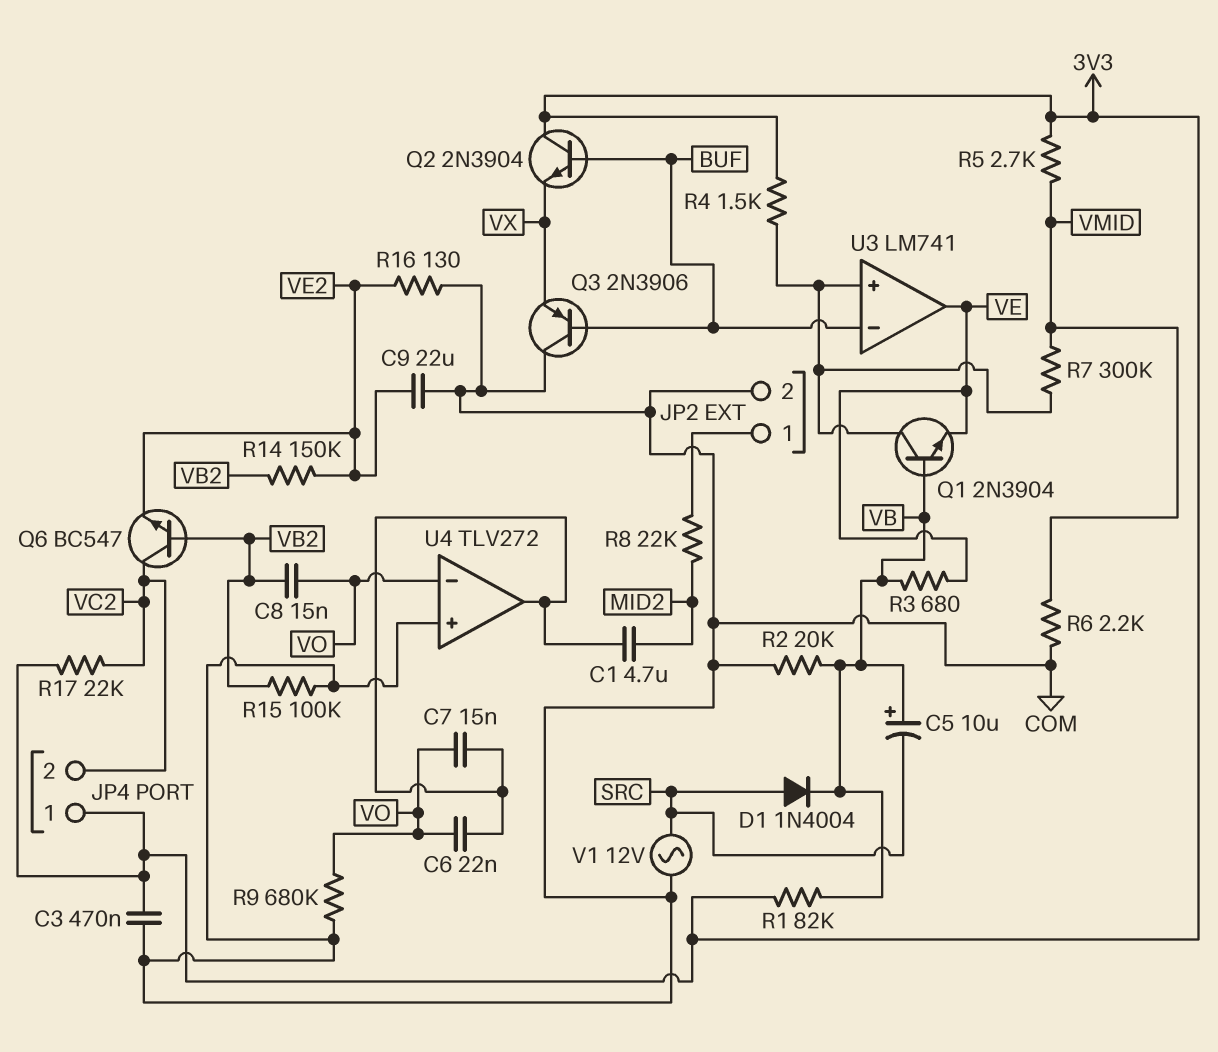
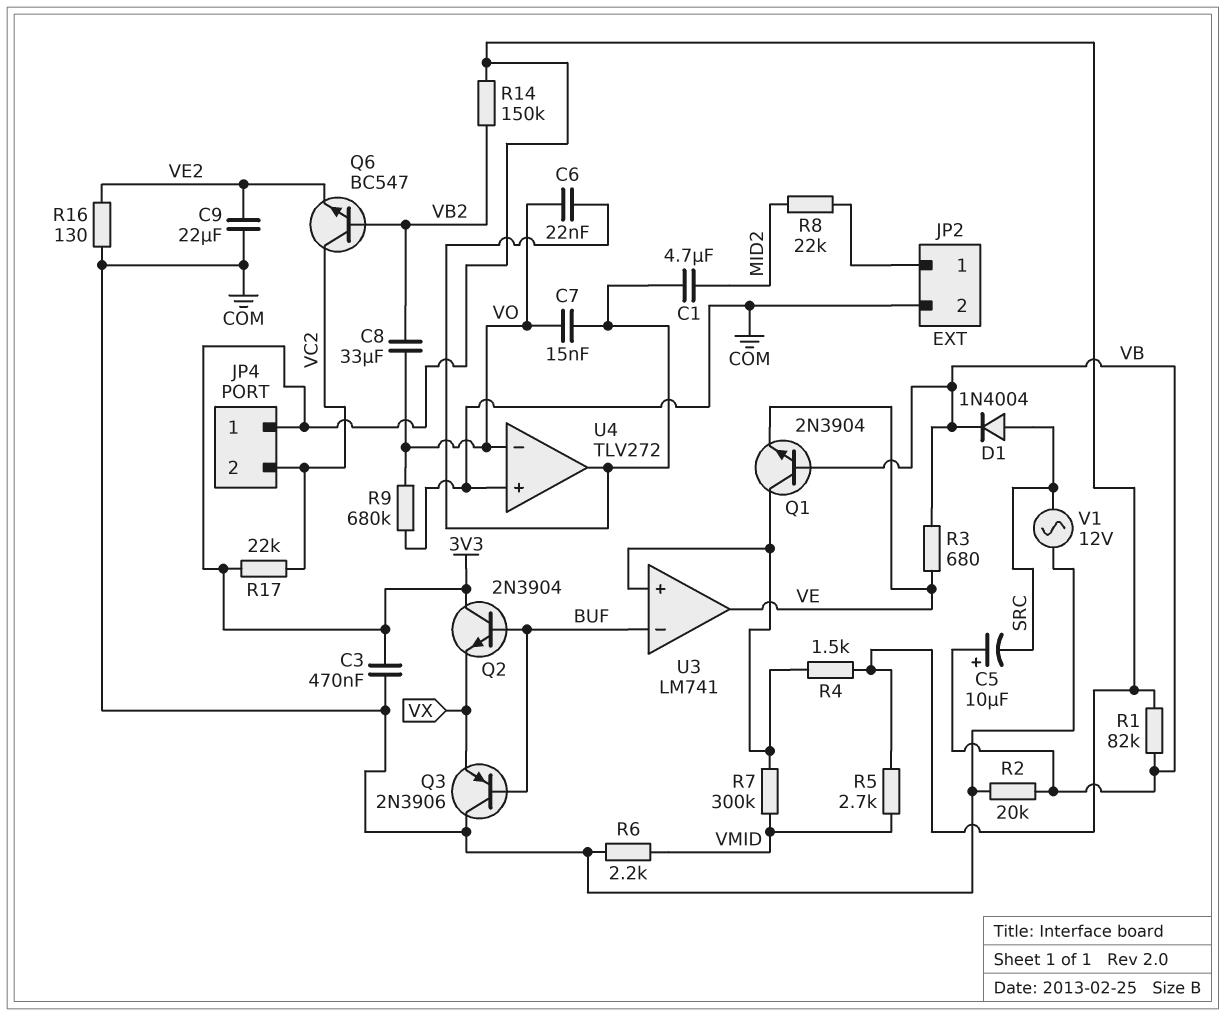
C8: 15nF (VB2, VO) -> 33uF (VB2, VO)
R14: 150k (VB2, VE2) -> 150k (3V3, VB2)
R15: 100k (COM, VB2) -> none

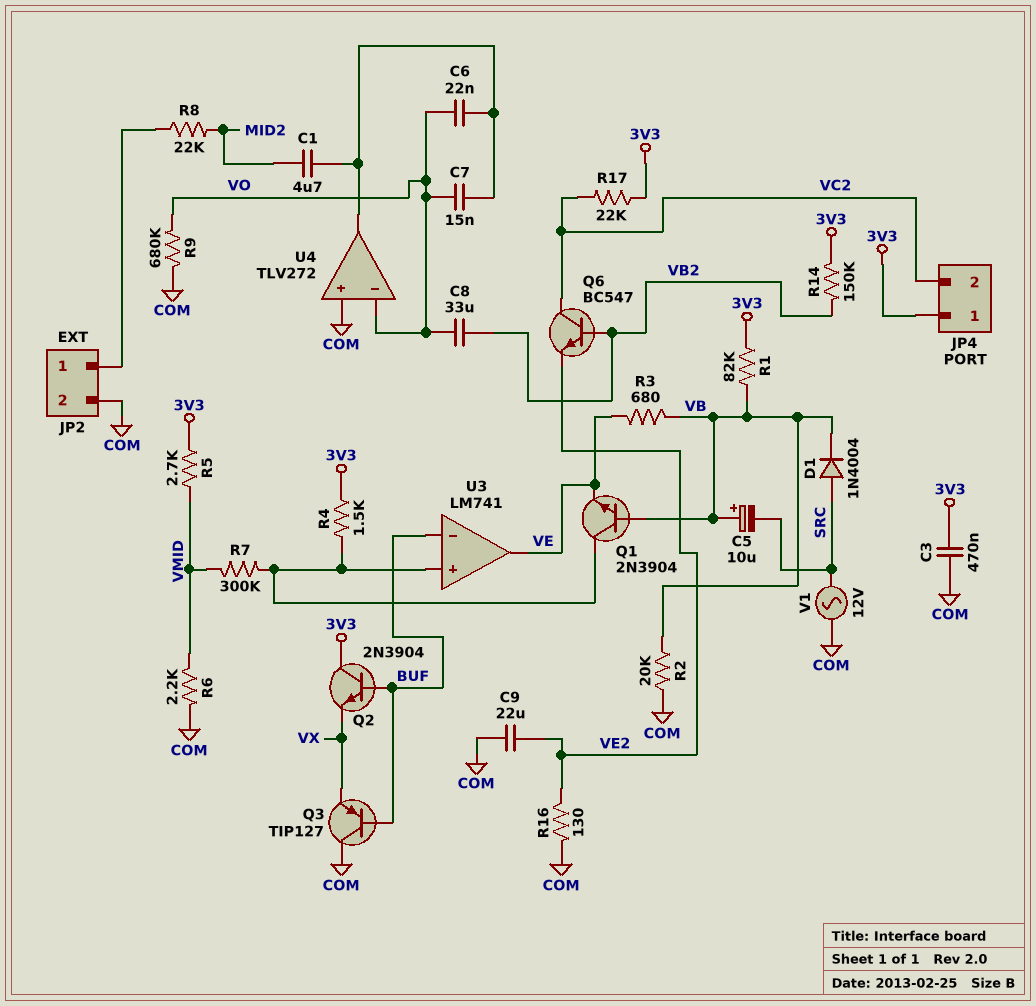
Q3: PNP 2N3906 (B BUF, C COM, E VX) -> PNP TIP127 (B BUF, C COM, E VX)

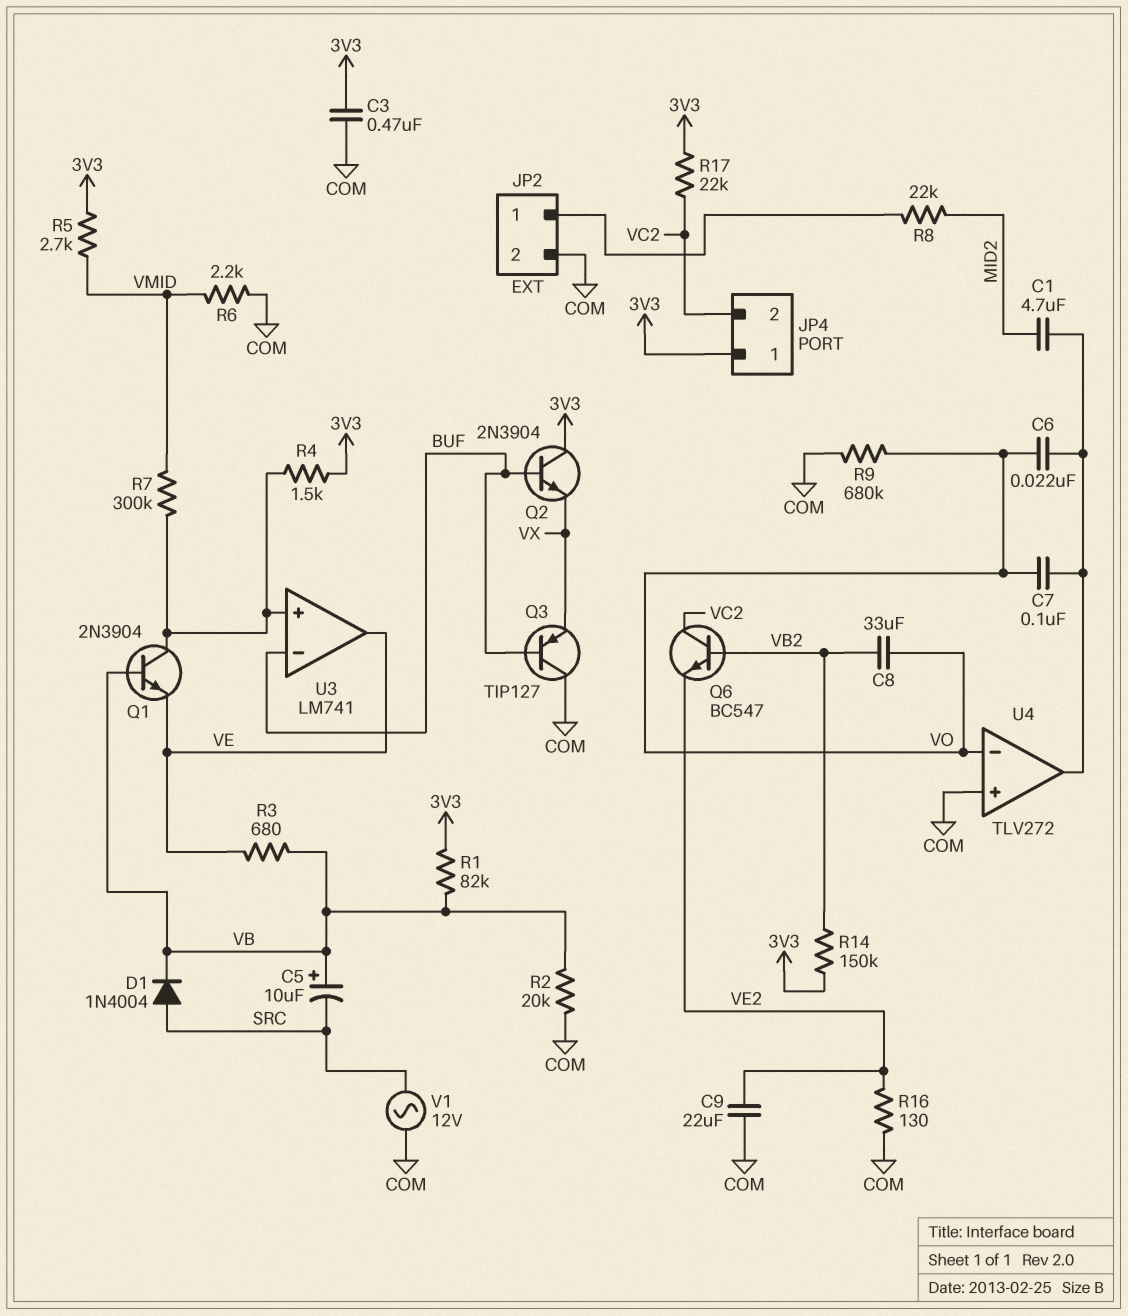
C7: 15nF (U4/out, VO) -> 100nF (U4/out, VO)

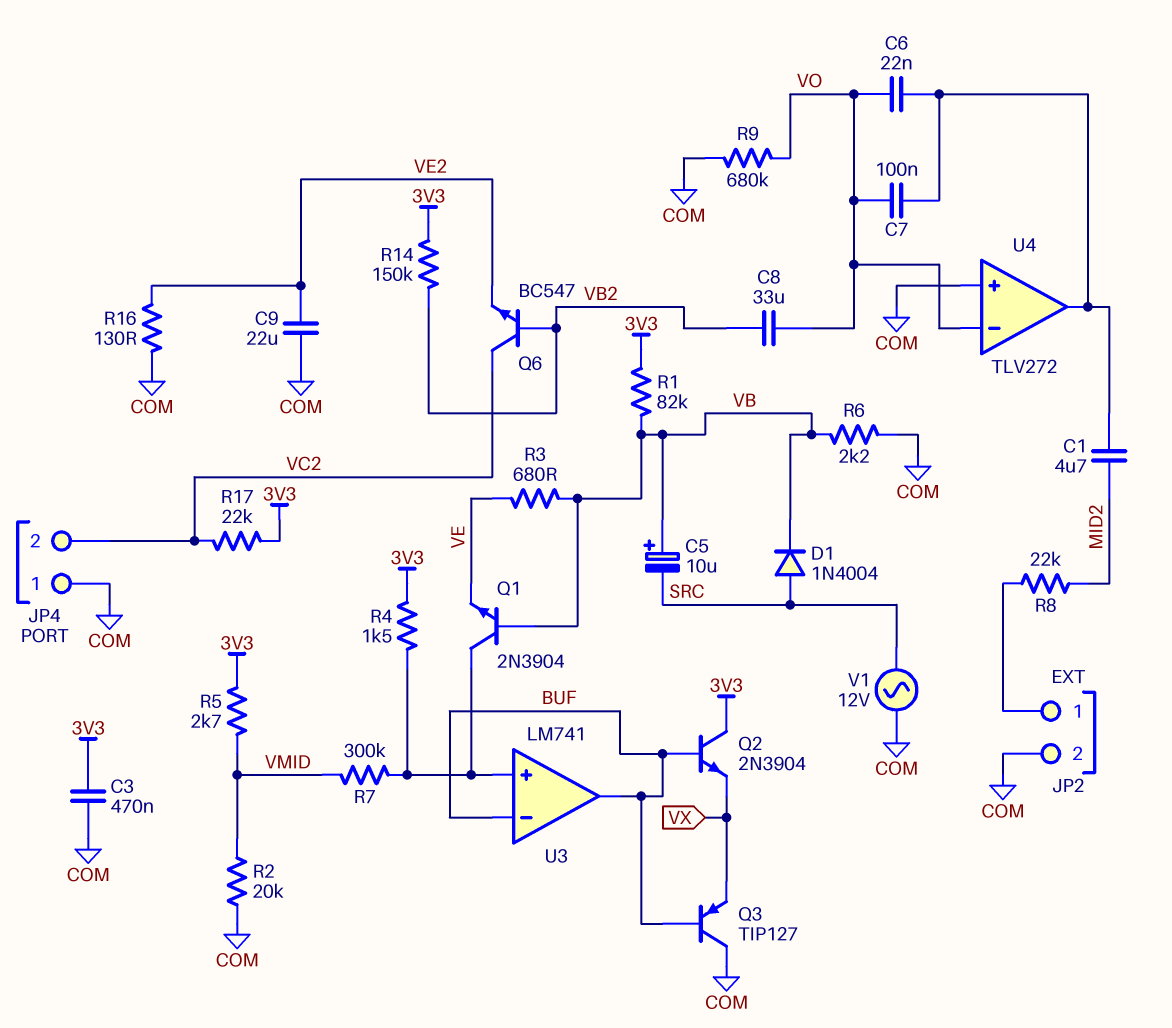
JP4 pin 1: 3V3 -> COM
R2: 20k (COM, VB) -> 20k (COM, VMID)
R6: 2.2k (COM, VMID) -> 2.2k (COM, VB)
U3 pin out: VE -> BUF

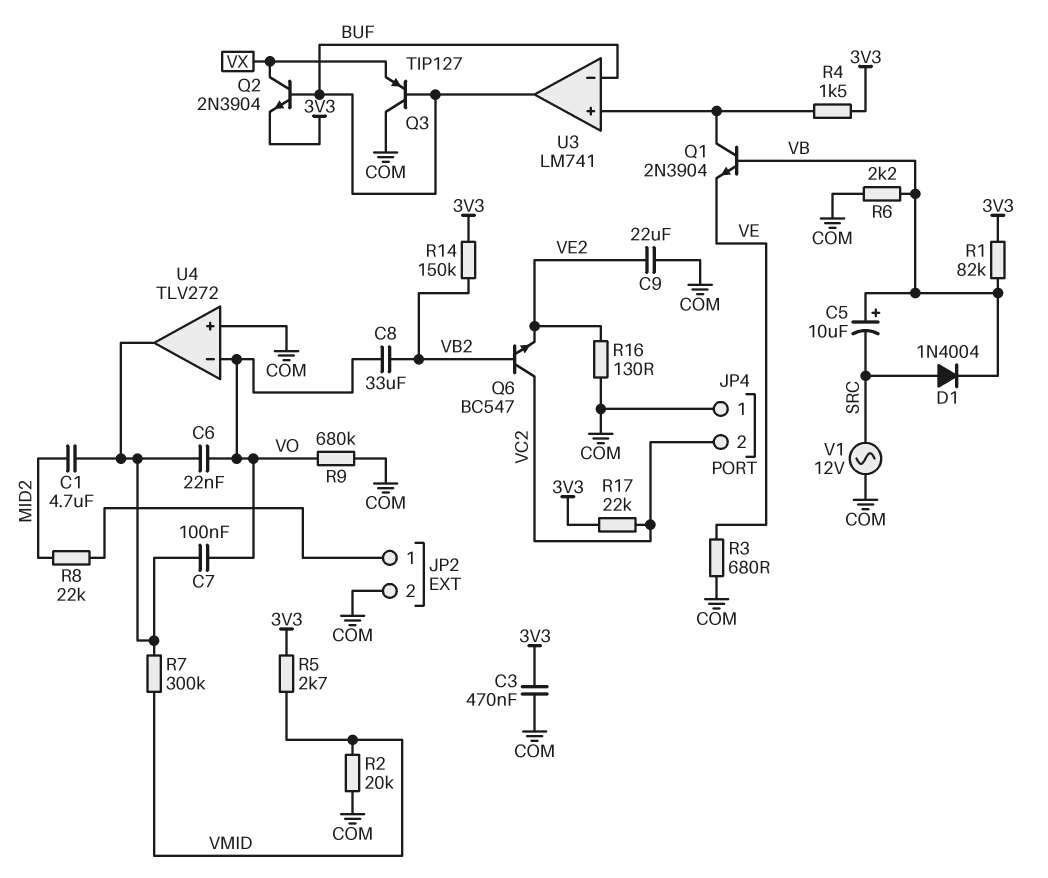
Q2: NPN 2N3904 (B BUF, C 3V3, E VX) -> NPN 2N3904 (B BUF, C VX, E 3V3)
R3: 680 (VB, VE) -> 680 (COM, VE)
R7: 300k (U3/in+, VMID) -> 300k (U4/out, VMID)

